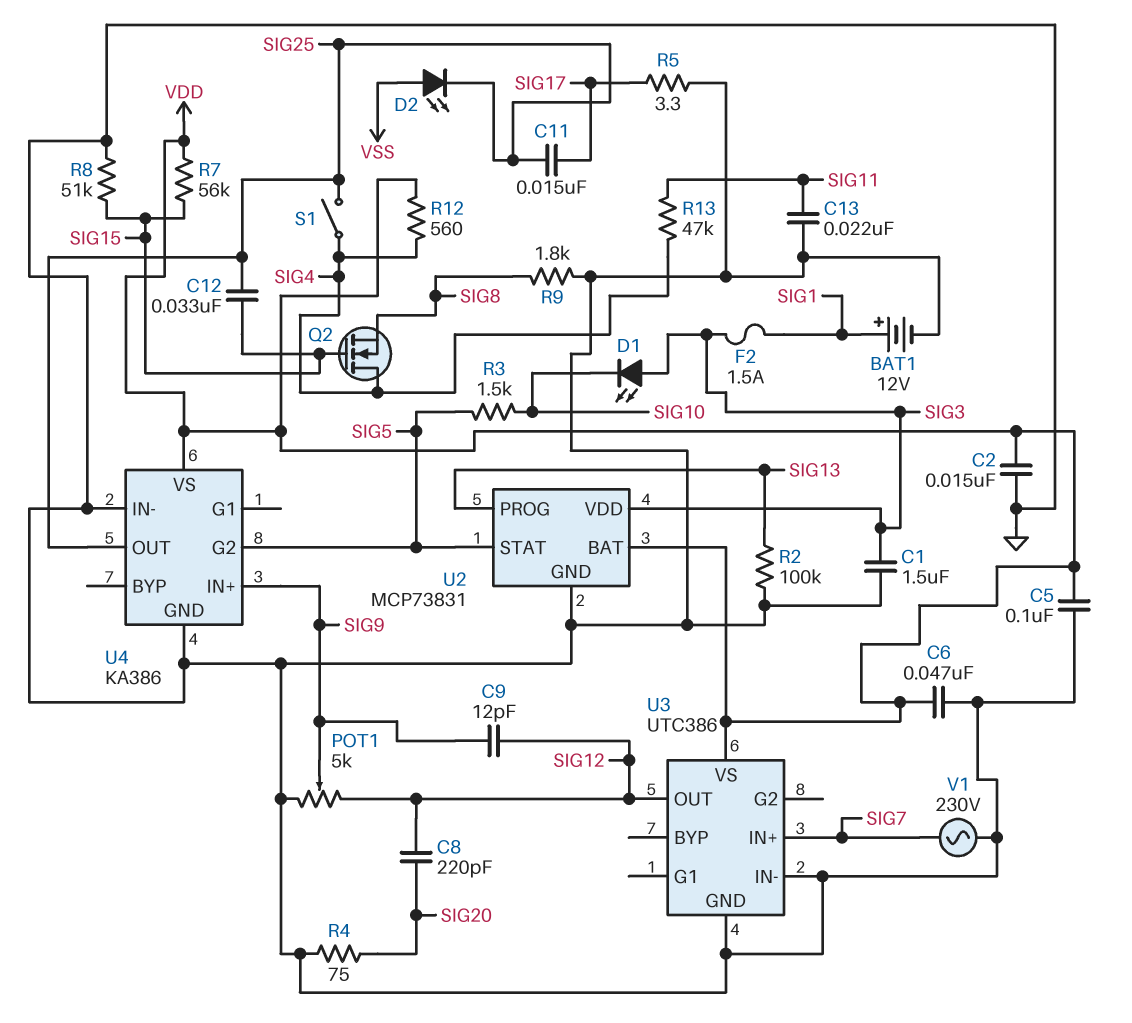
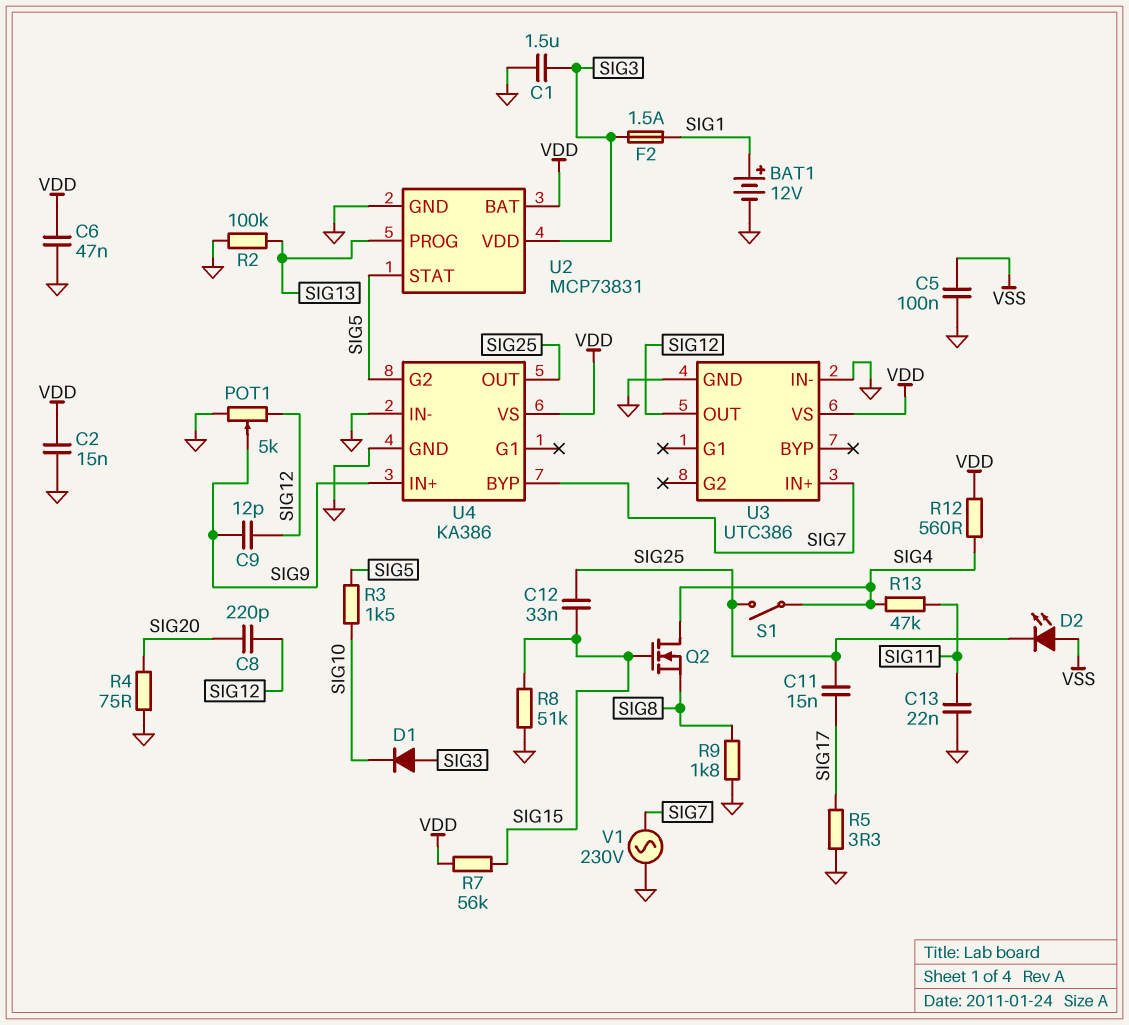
C5: 100nF (GND, VDD) -> 100nF (GND, VSS)
D1: LED (A SIG3, K SIG10) -> diode (A SIG3, K SIG10)
U4 pin BYP: none -> SIG7

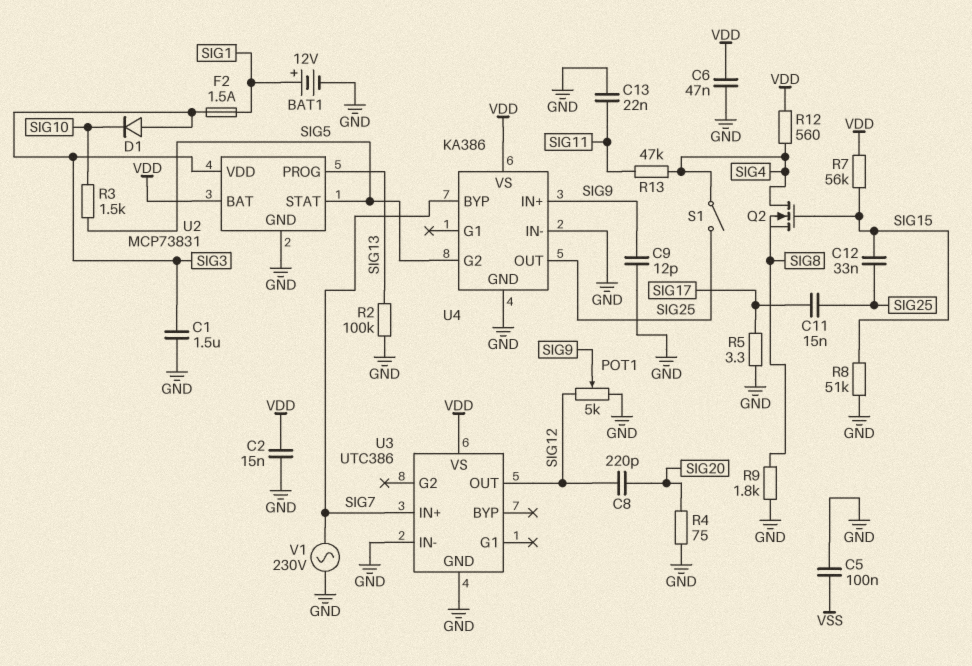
C9: 12pF (SIG9, SIG12) -> 12pF (GND, SIG9)
D2: LED (A VSS, K SIG25) -> none

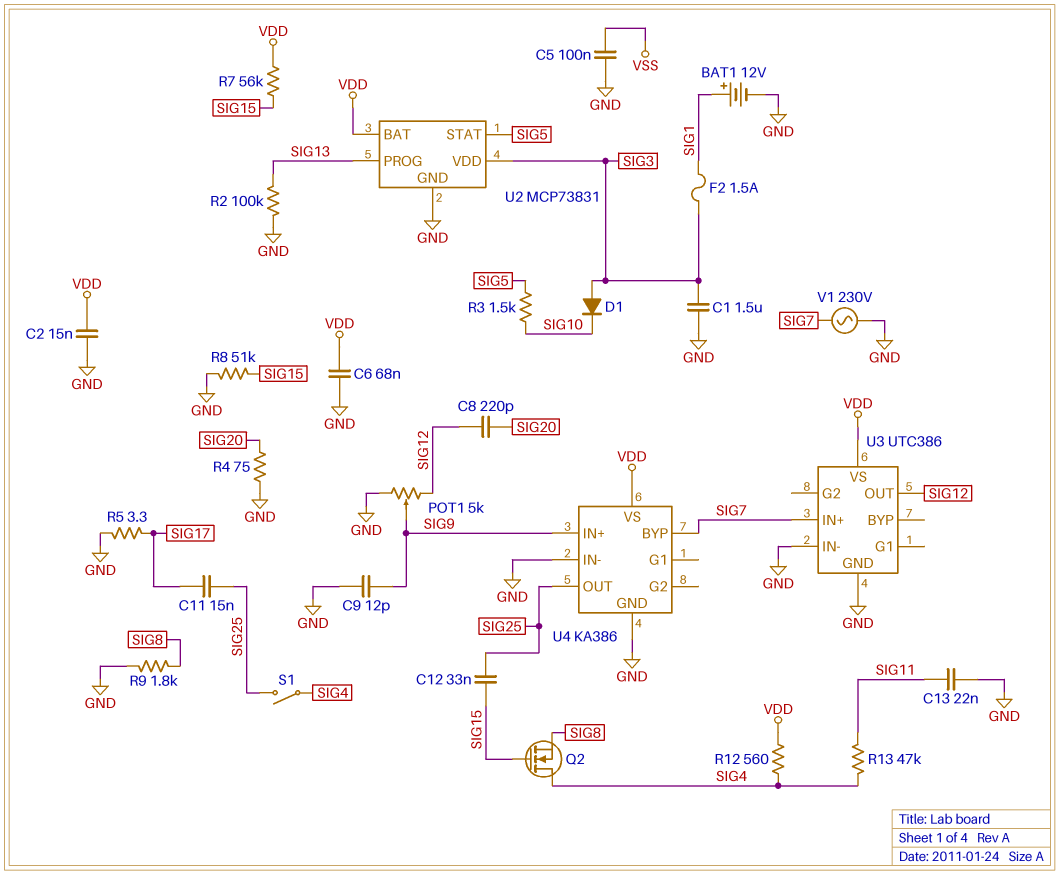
C6: 47nF (GND, VDD) -> 68nF (GND, VDD)
U4 pin G2: SIG5 -> none

